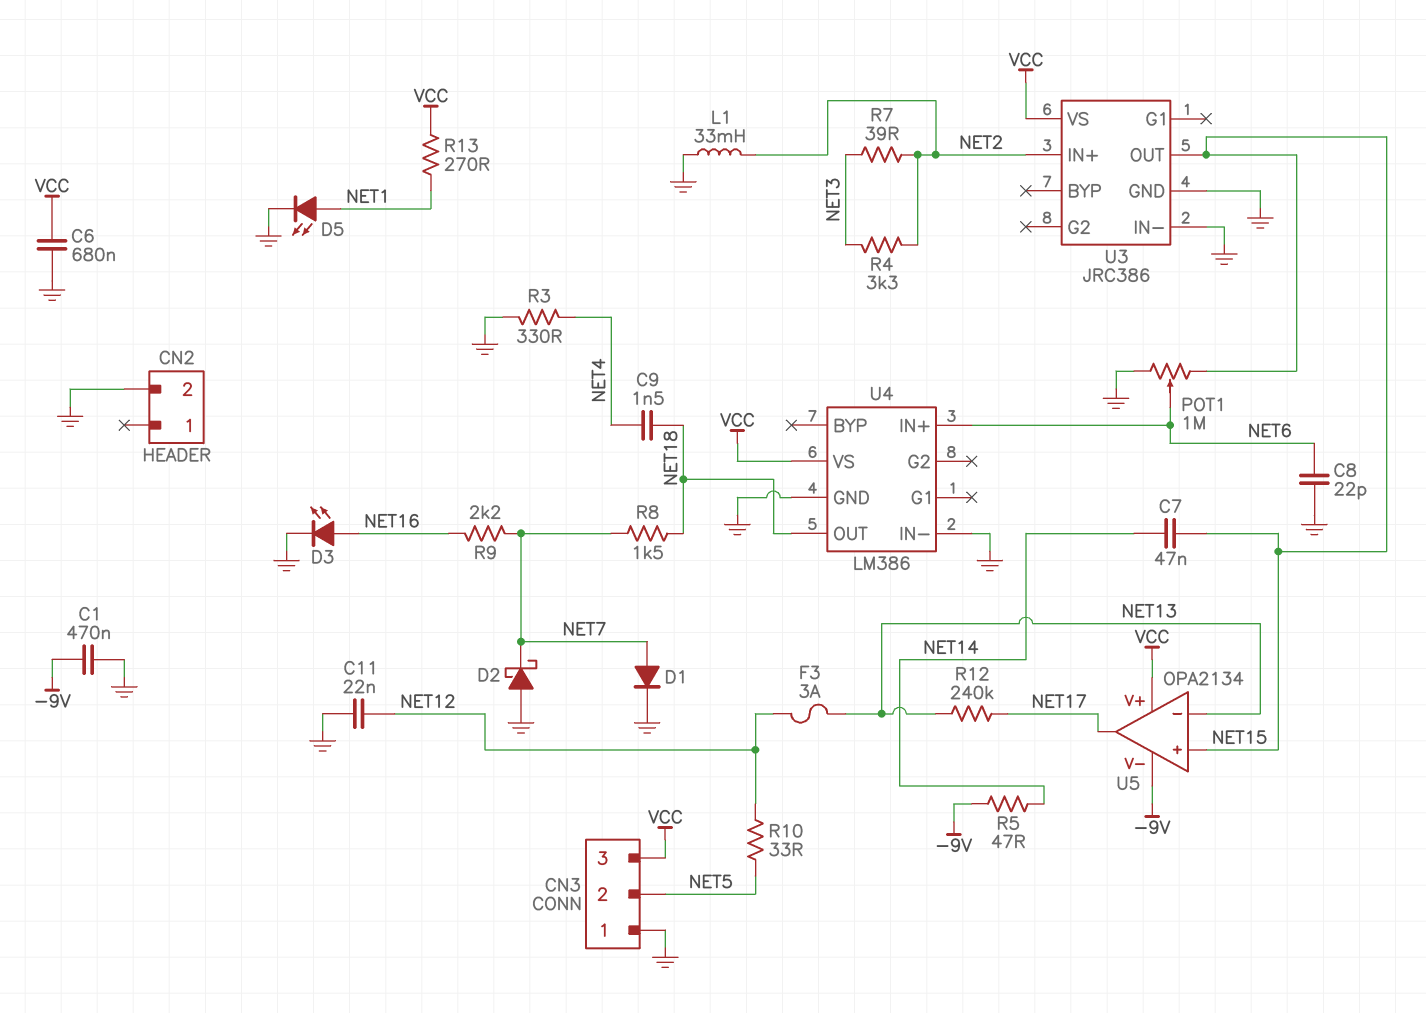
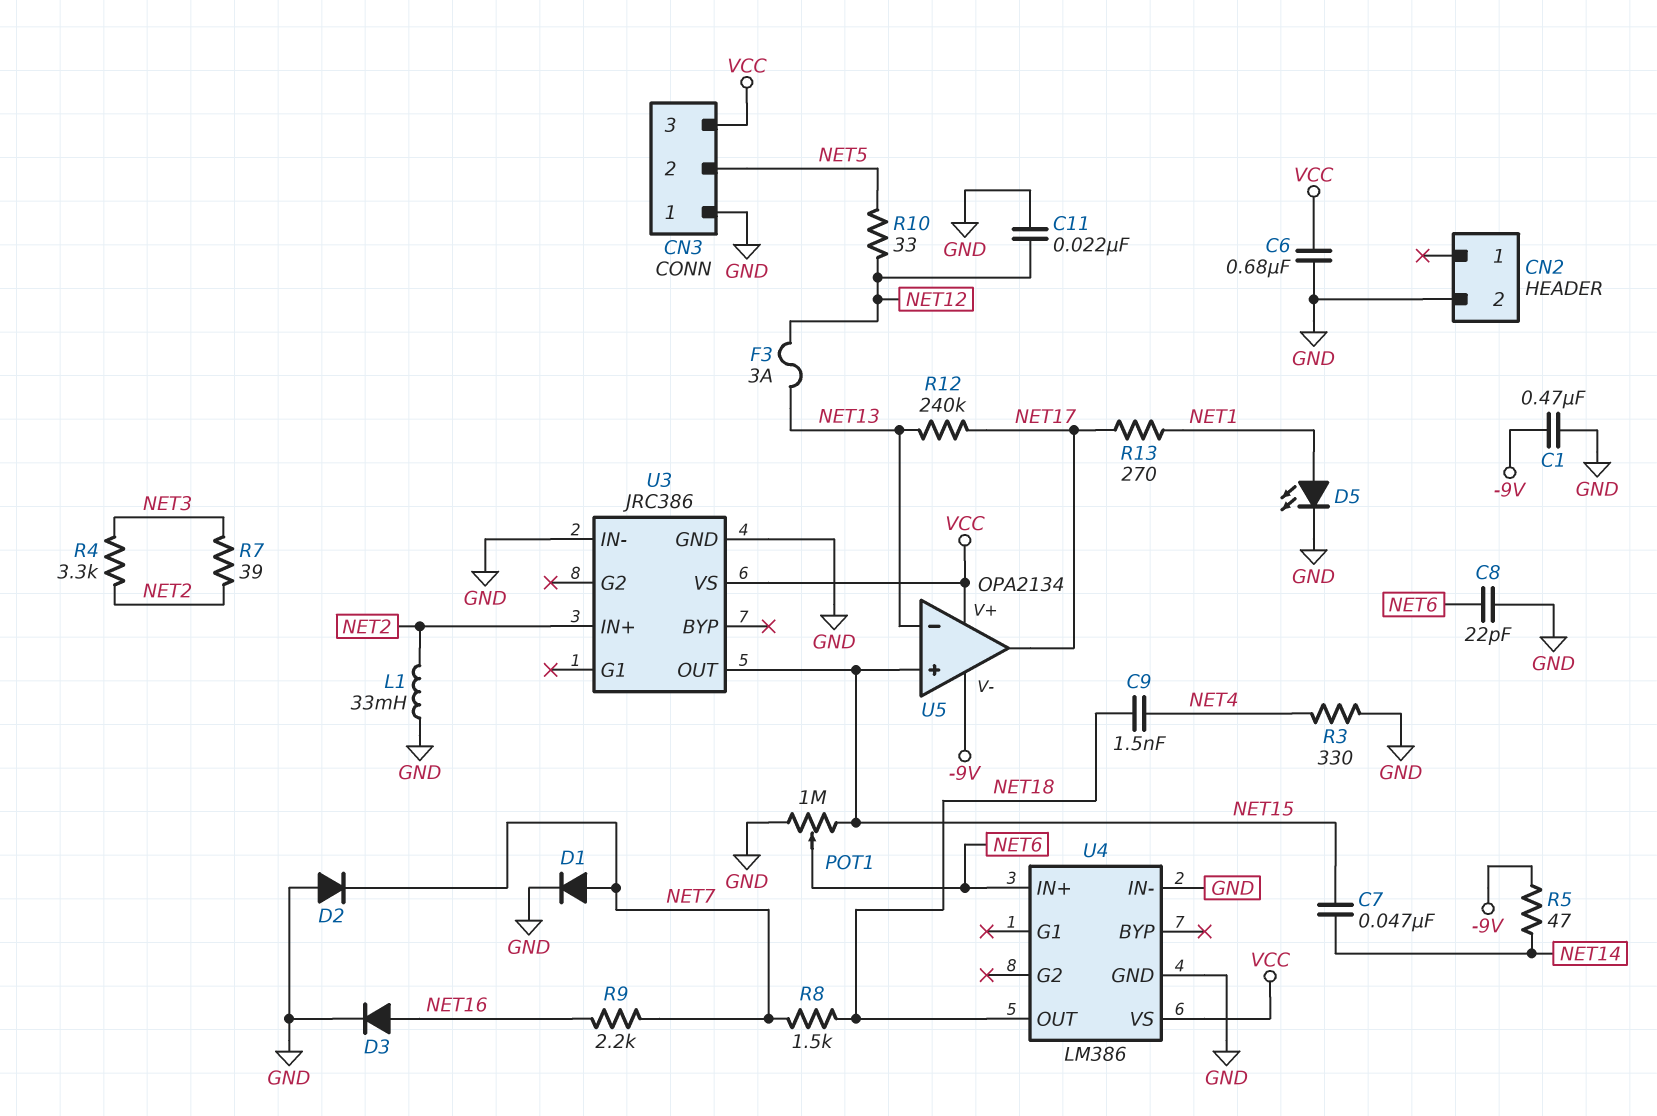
D2: schottky (A GND, K NET7) -> diode (A GND, K NET7)
D3: LED (A NET16, K GND) -> diode (A NET16, K GND)
R13: 270 (NET1, VCC) -> 270 (NET1, NET17)

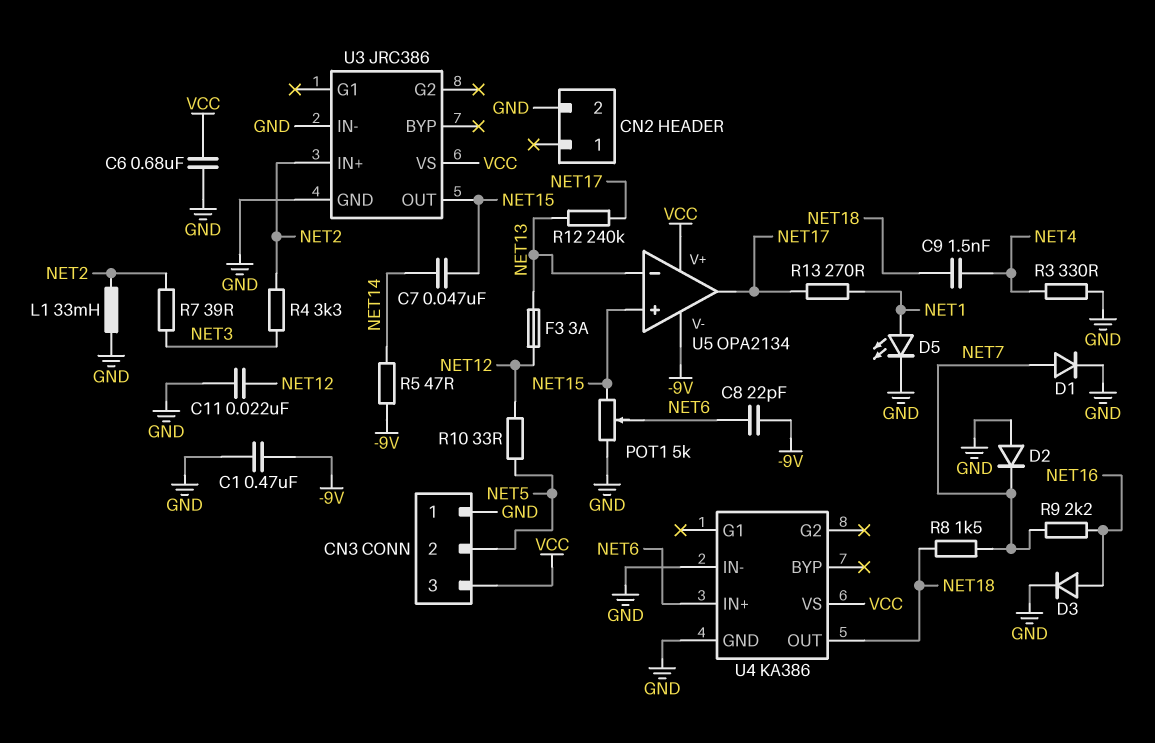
C8: 22pF (GND, NET6) -> 22pF (-9V, NET6)
POT1: 1M (GND, NET15, wiper NET6) -> 5k (GND, NET15, wiper NET6)
U4: LM386 -> KA386

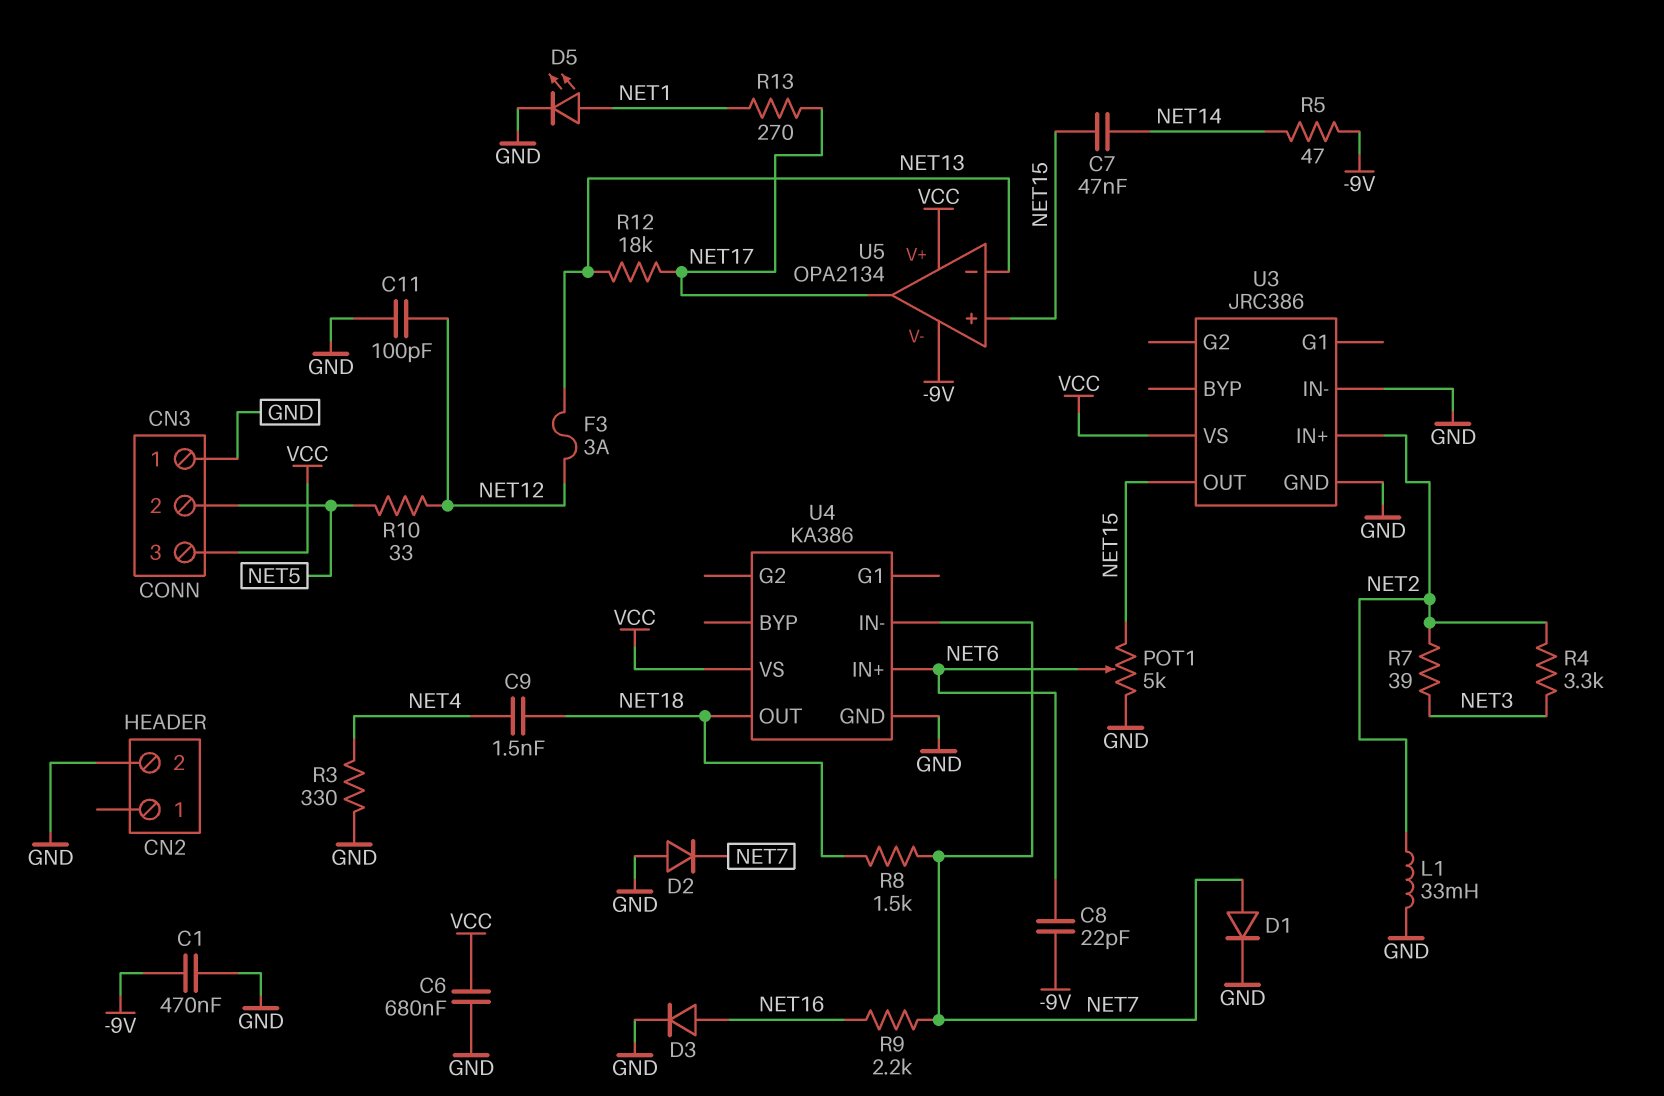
C11: 22nF (GND, NET12) -> 100pF (GND, NET12)
R12: 240k (NET13, NET17) -> 18k (NET13, NET17)
U4 pin IN-: GND -> NET7

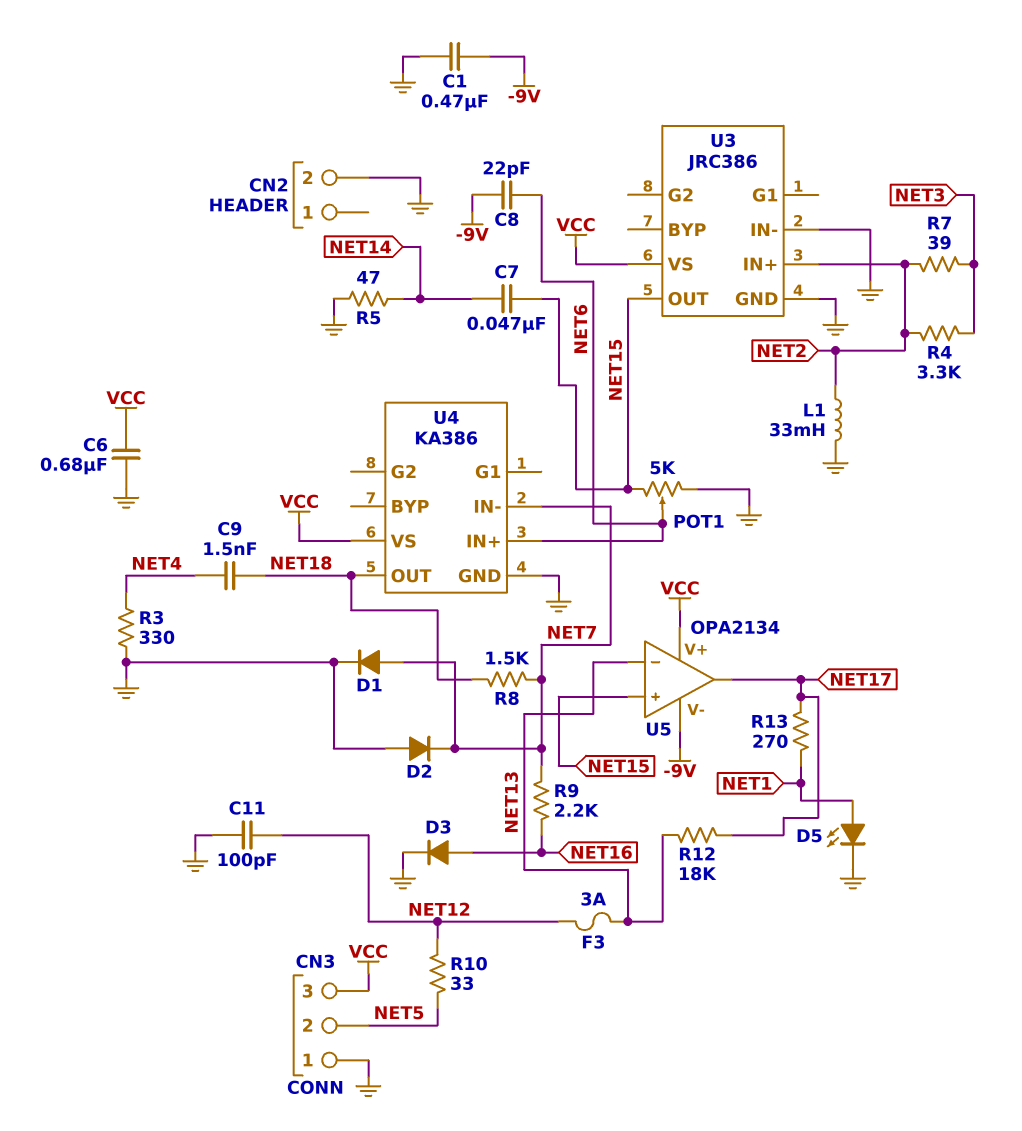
R5: 47 (-9V, NET14) -> 47 (GND, NET14)

